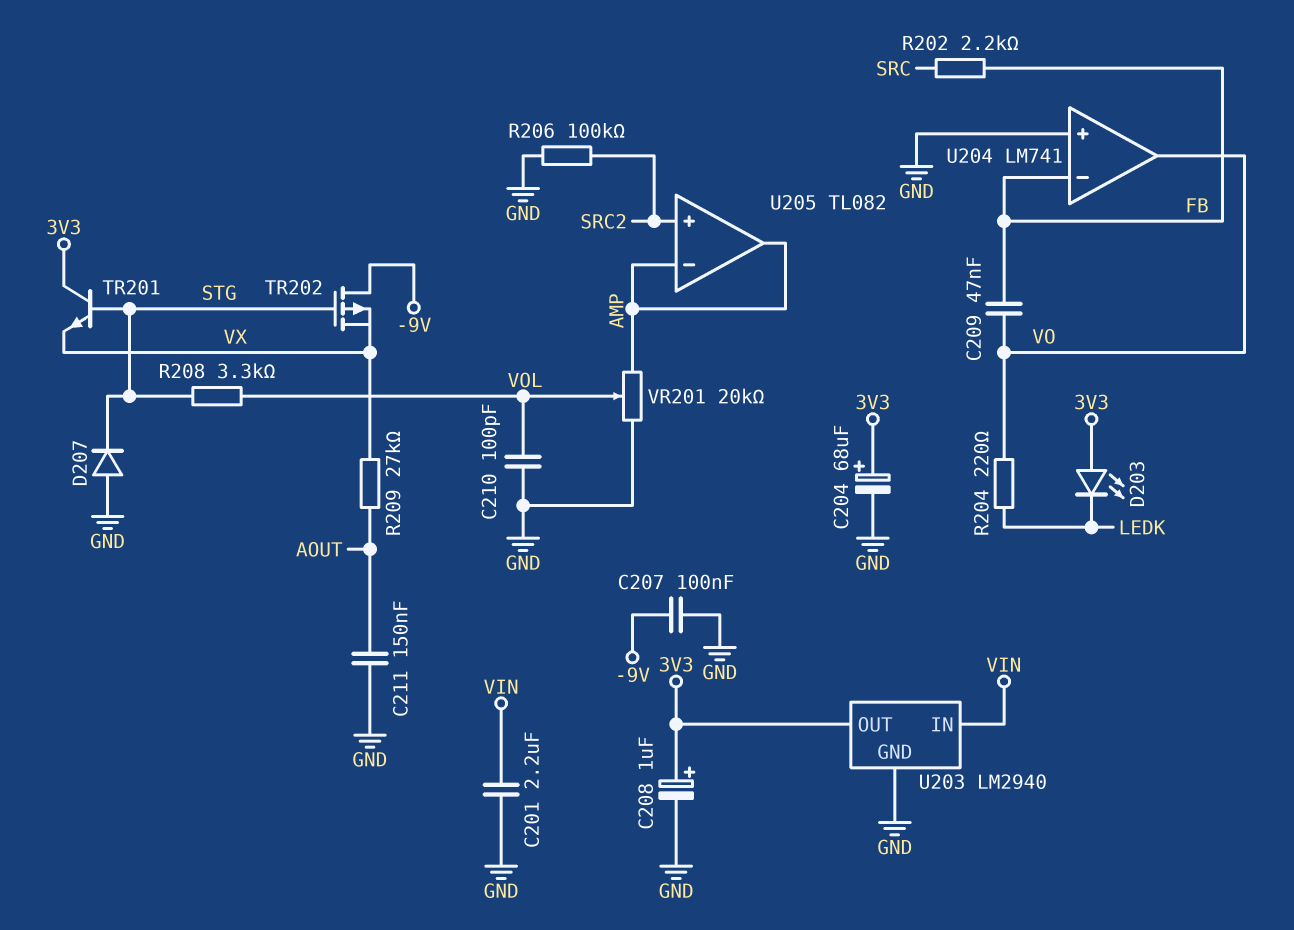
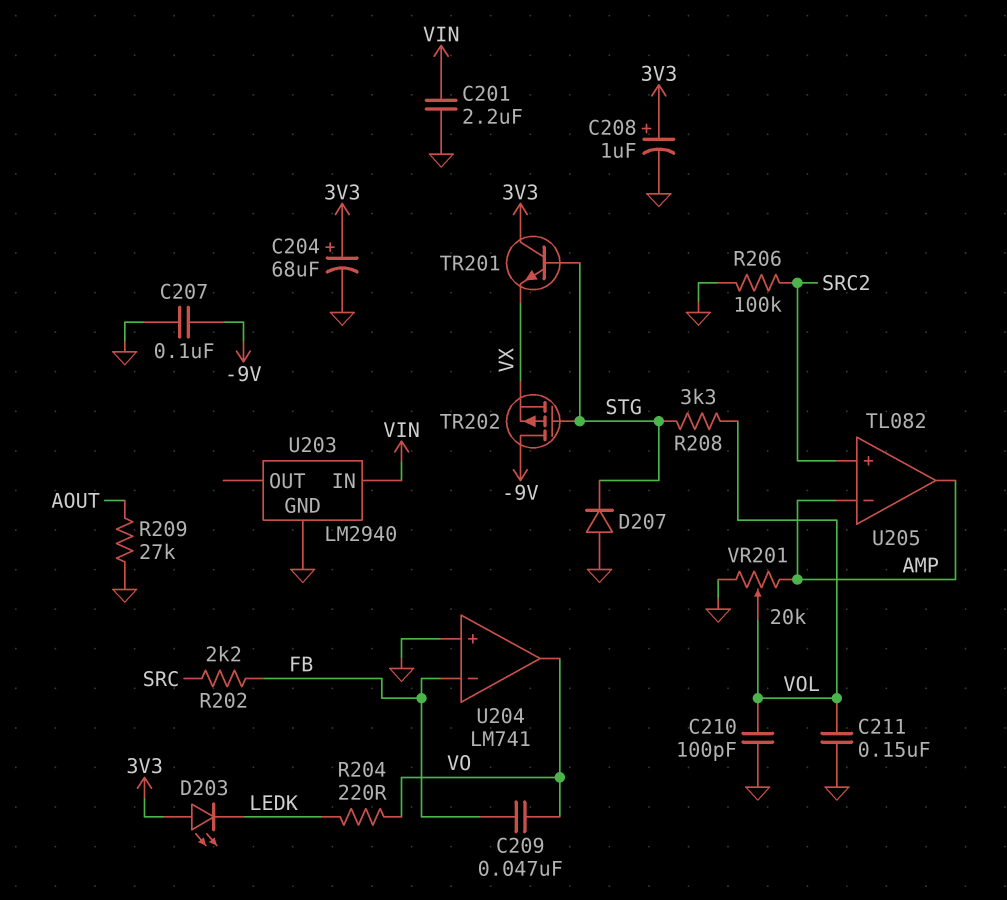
C211: 150nF (AOUT, GND) -> 150nF (GND, VOL)
R209: 27k (AOUT, VX) -> 27k (AOUT, GND)
U203 pin OUT: 3V3 -> none

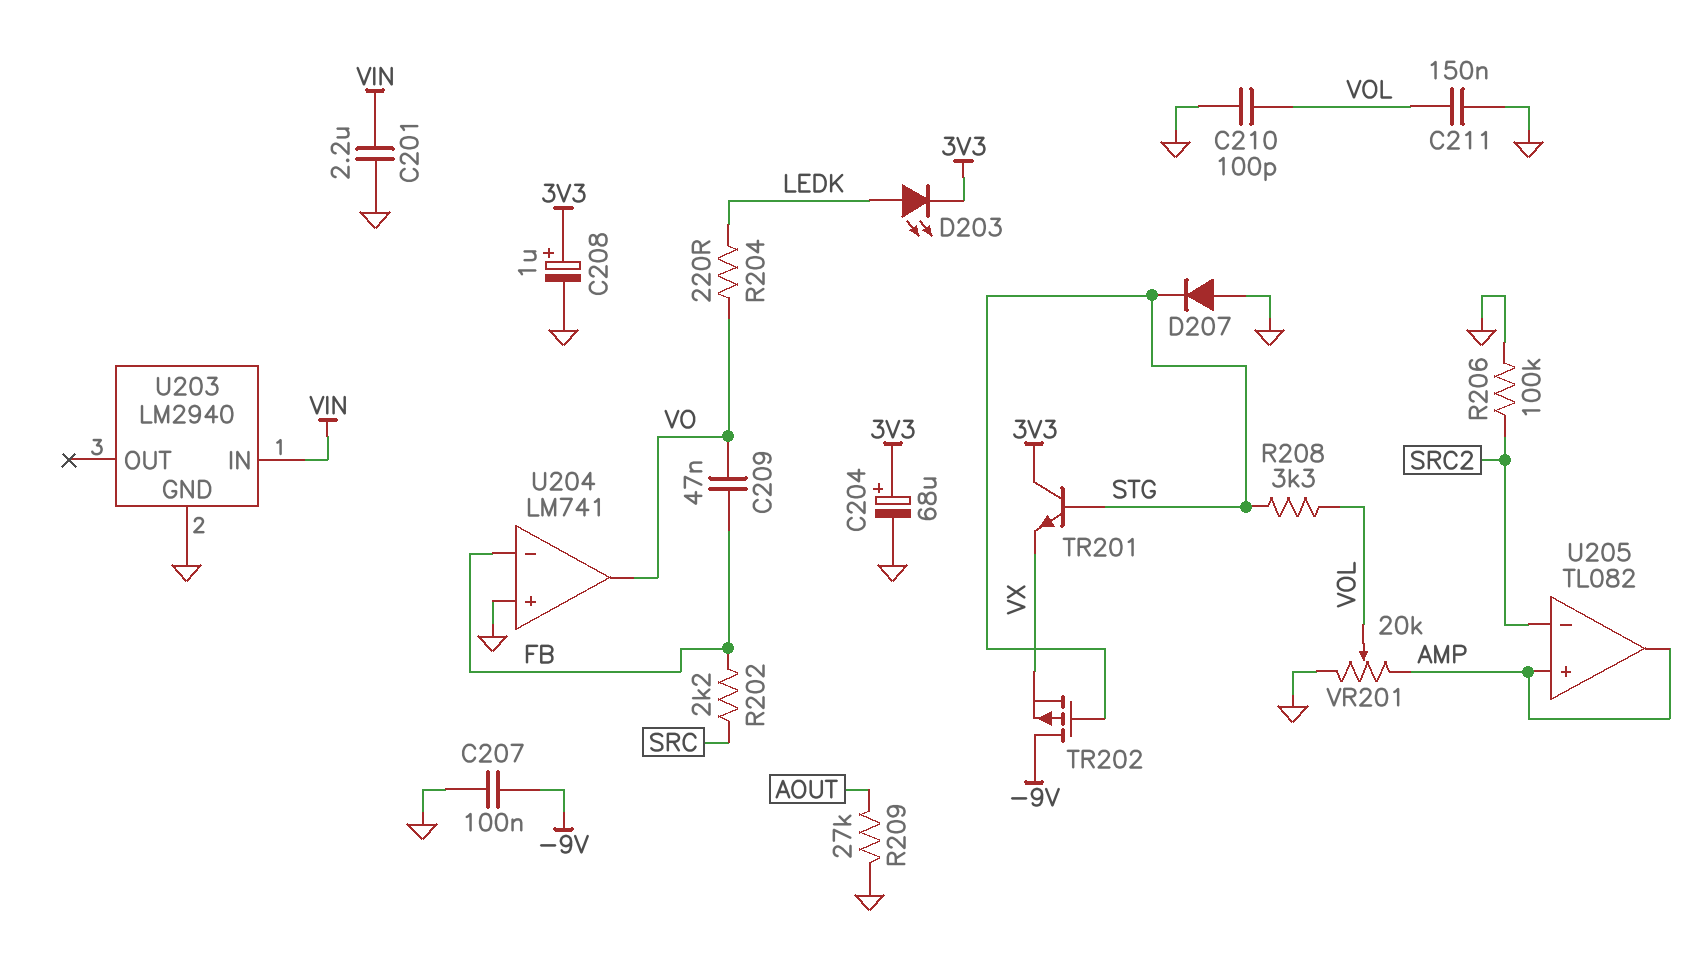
D203: LED (A 3V3, K LEDK) -> LED (A LEDK, K 3V3)
U205 pin in+: SRC2 -> AMP
U205 pin in-: AMP -> SRC2

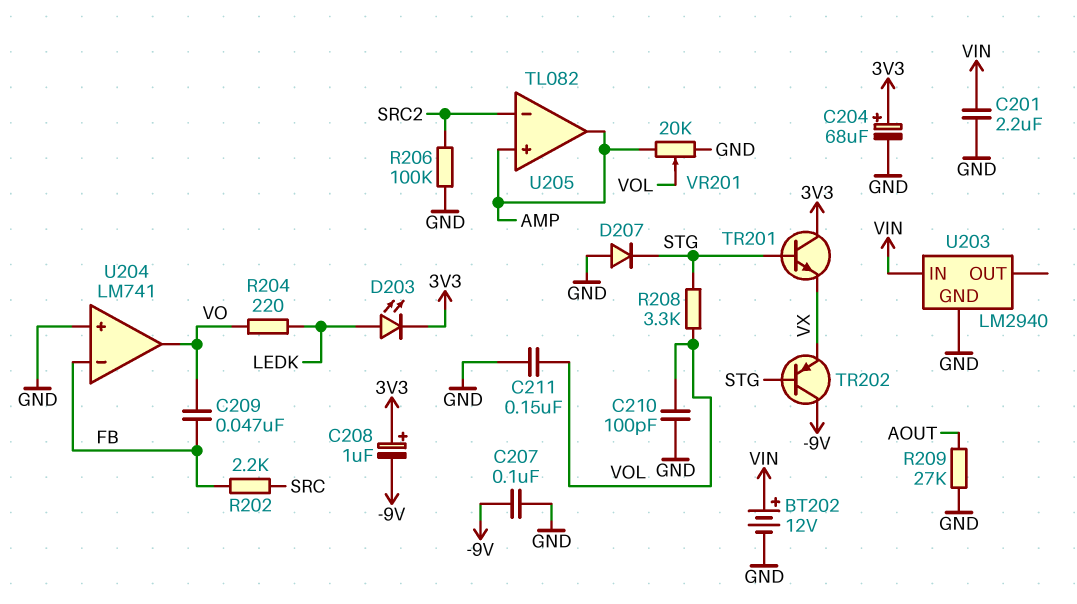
BT202: none -> 12V (plus VIN, minus GND)
C208: 1uF (plus 3V3, minus GND) -> 1uF (plus 3V3, minus -9V)
TR202: PMOS (G STG, D -9V, S VX) -> PNP (B STG, C -9V, E VX)

